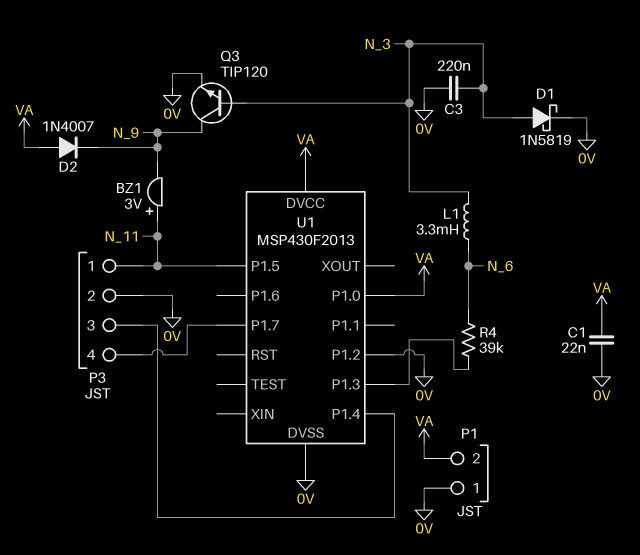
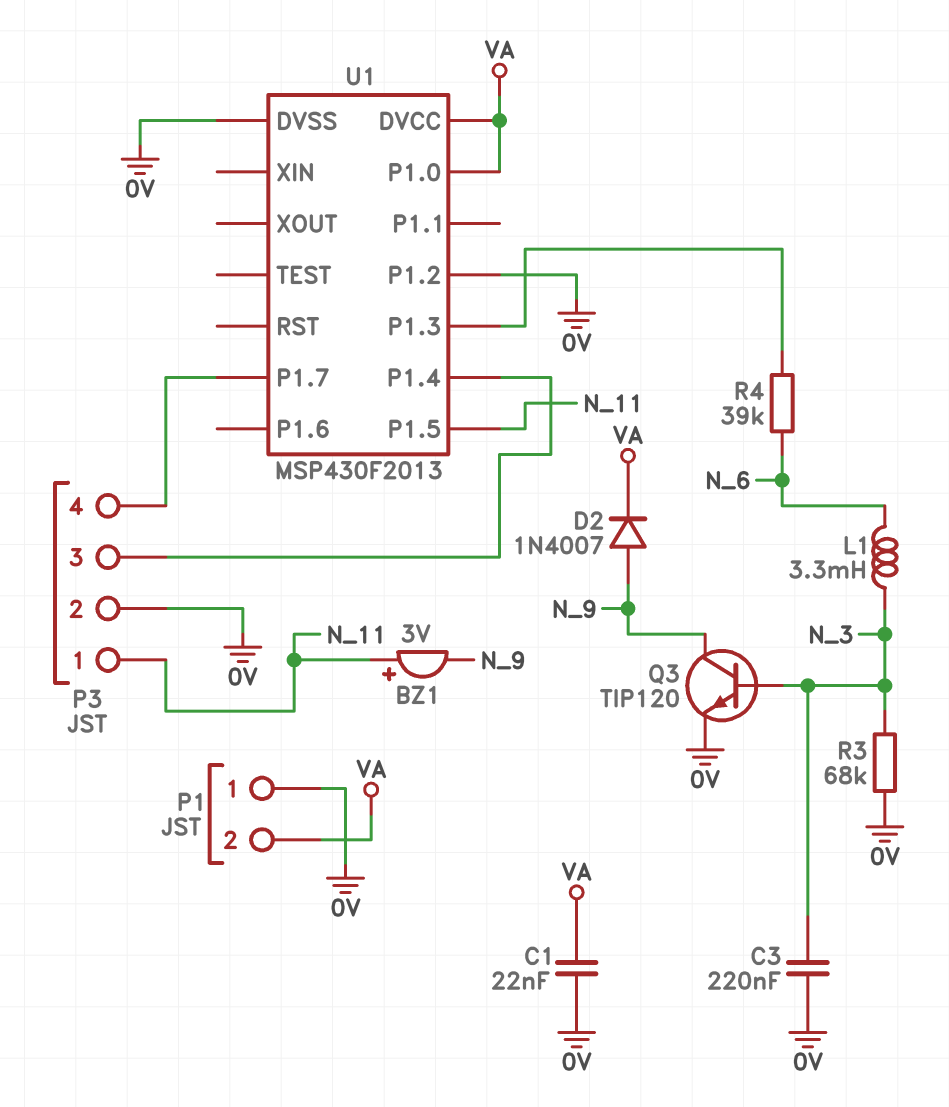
D1: schottky 1N5819 (A N_3, K 0V) -> none
D2: diode 1N4007 (A VA, K N_9) -> diode 1N4007 (A N_9, K VA)
R3: none -> 68k (0V, N_3)

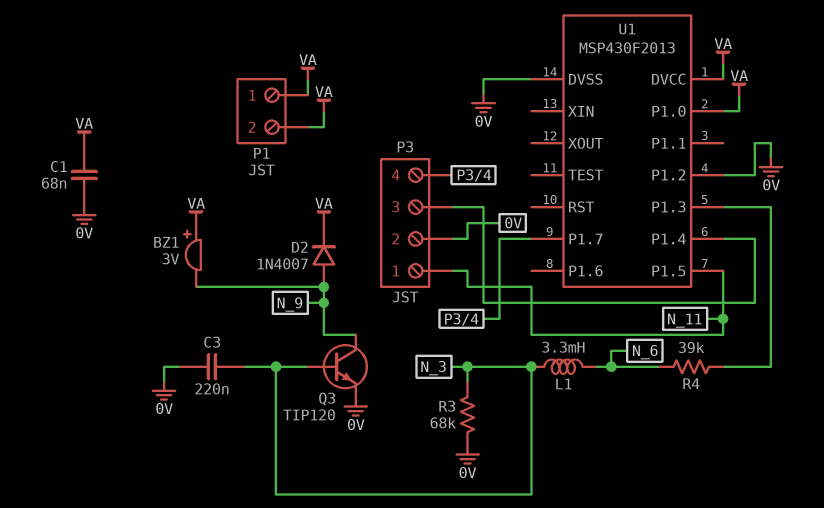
BZ1: buzzer 3V (plus N_11, minus N_9) -> buzzer 3V (plus VA, minus N_9)
C1: 22nF (0V, VA) -> 68nF (0V, VA)
P1 pin 1: 0V -> VA

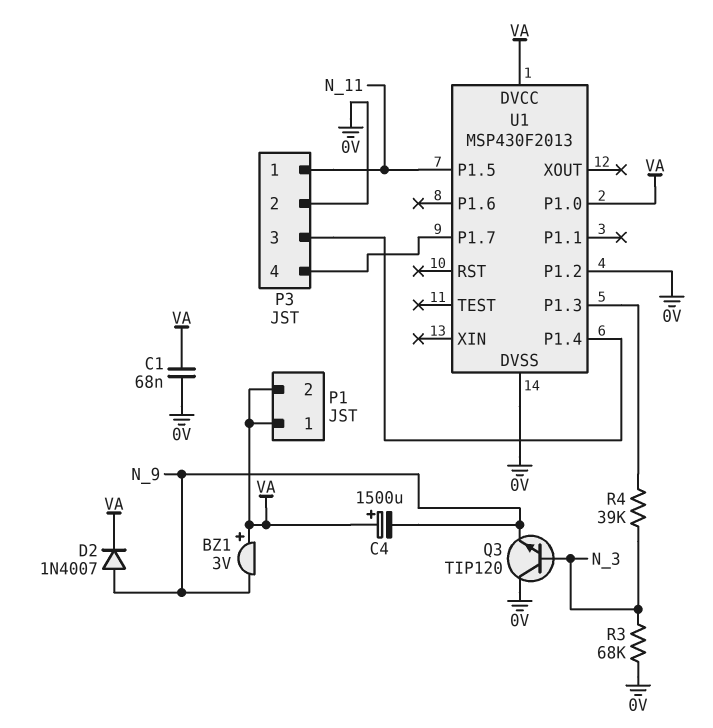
C3: 220nF (0V, N_3) -> none
C4: none -> 1500uF (plus VA, minus N_9)
L1: 3.3mH (N_3, N_6) -> none
Q3: NPN TIP120 (B N_3, C N_9, E 0V) -> NPN TIP120 (B N_3, C 0V, E N_9)
R4: 39k (N_6, U1/P1.3) -> 39k (N_3, U1/P1.3)

